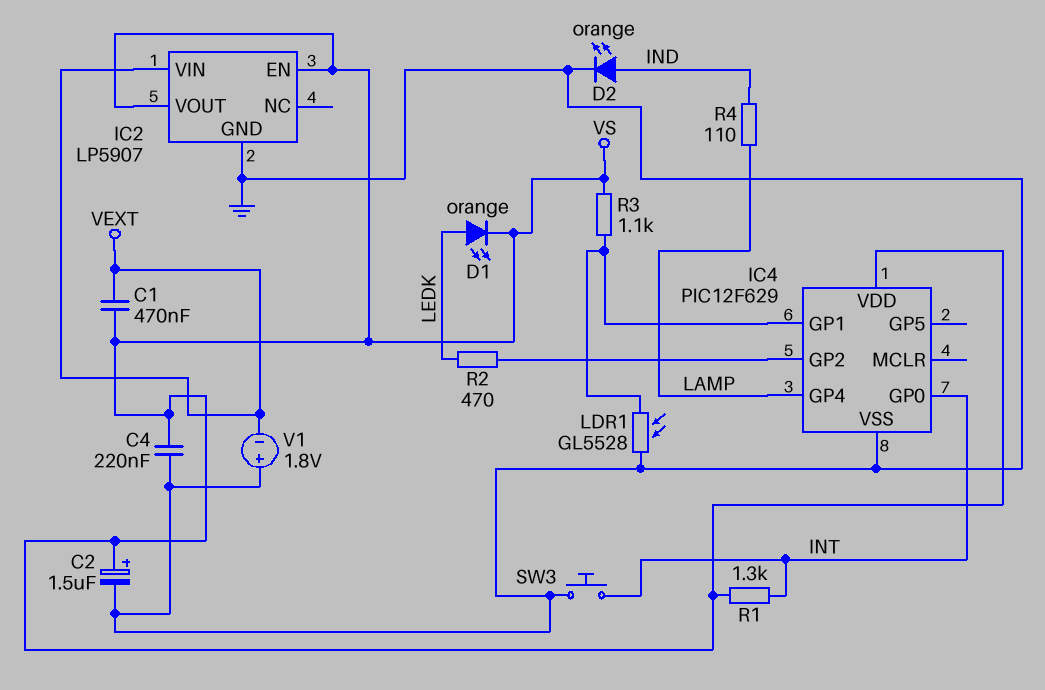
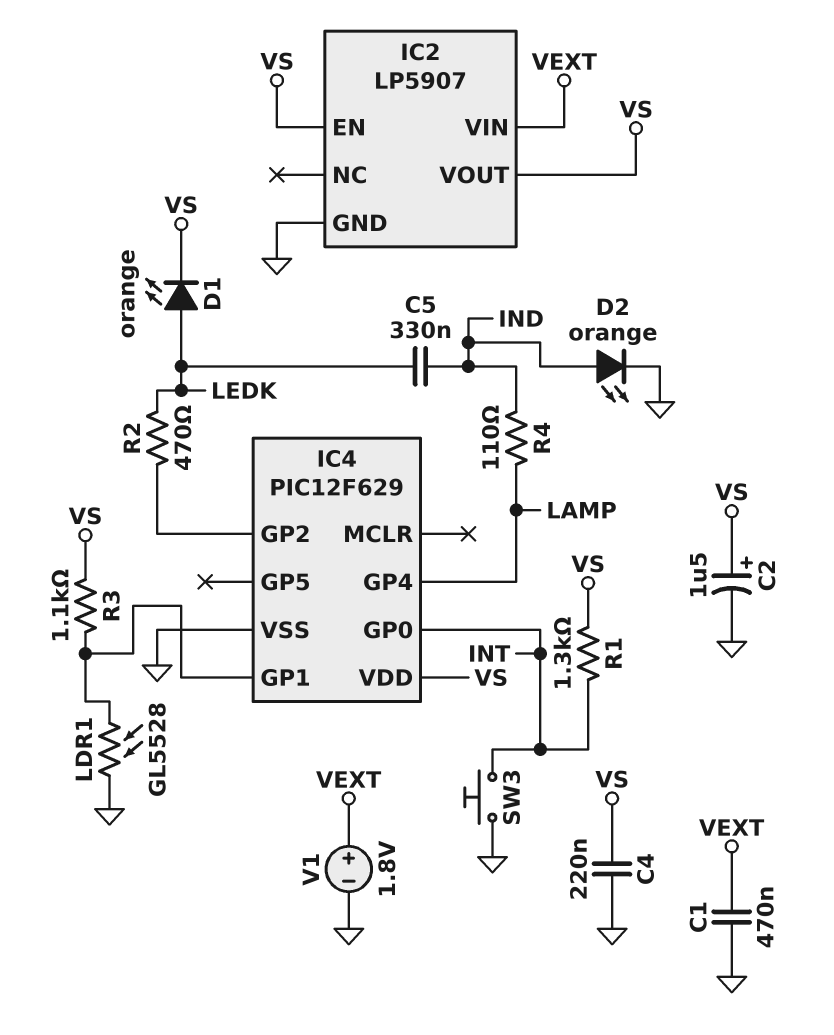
C1: 470nF (VEXT, VS) -> 470nF (GND, VEXT)
C5: none -> 330nF (IND, LEDK)
V1: 1.8V (plus GND, minus VEXT) -> 1.8V (plus VEXT, minus GND)

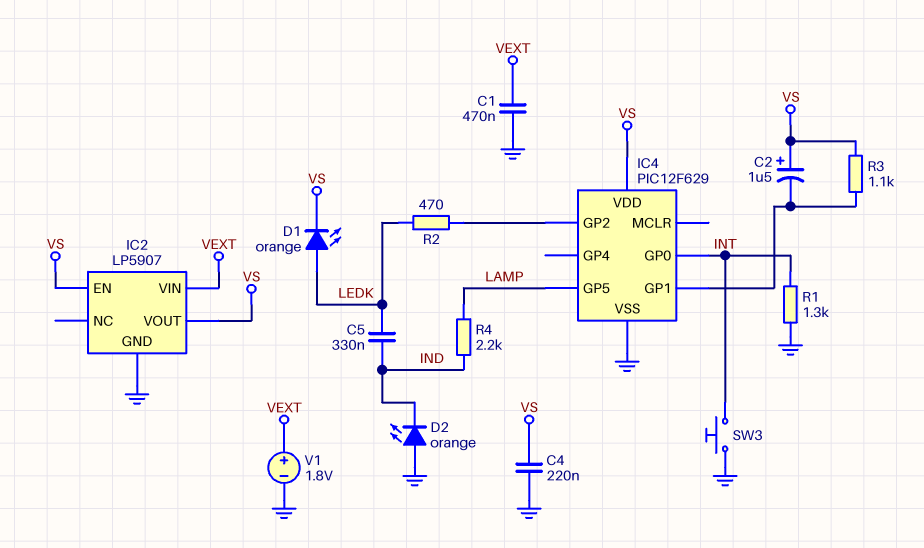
C2: 1.5uF (plus VS, minus GND) -> 1.5uF (plus VS, minus IC4/GP1)
D2: LED orange (A IND, K GND) -> LED orange (A GND, K IND)
IC4 pin GP4: LAMP -> none
IC4 pin GP5: none -> LAMP
LDR1: GL5528 (GND, IC4/GP1) -> none
R1: 1.3k (INT, VS) -> 1.3k (GND, INT)
R4: 110 (IND, LAMP) -> 2.2k (IND, LAMP)

